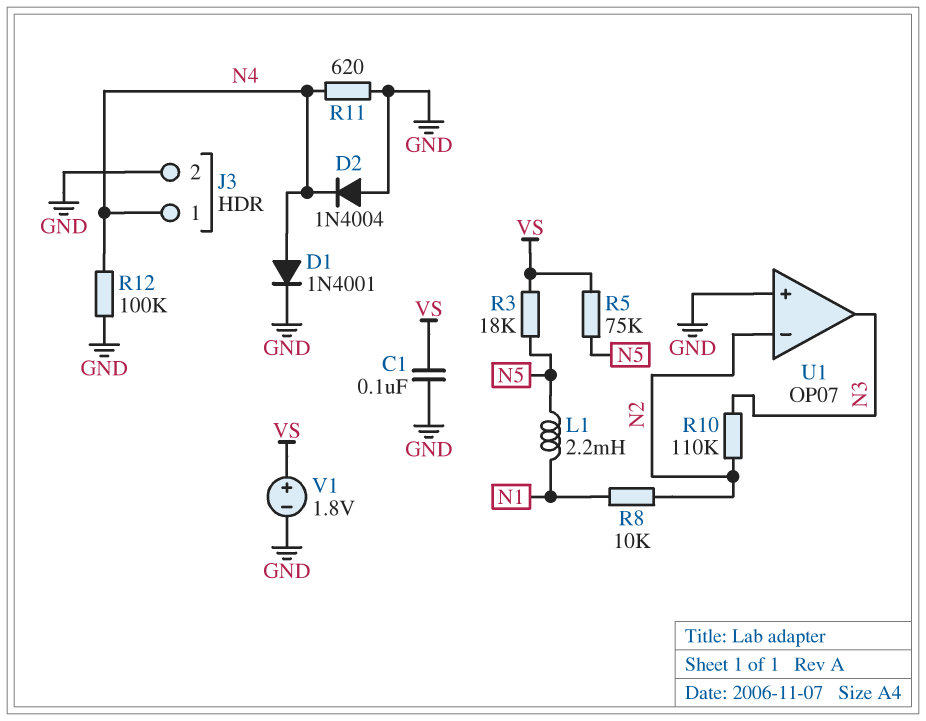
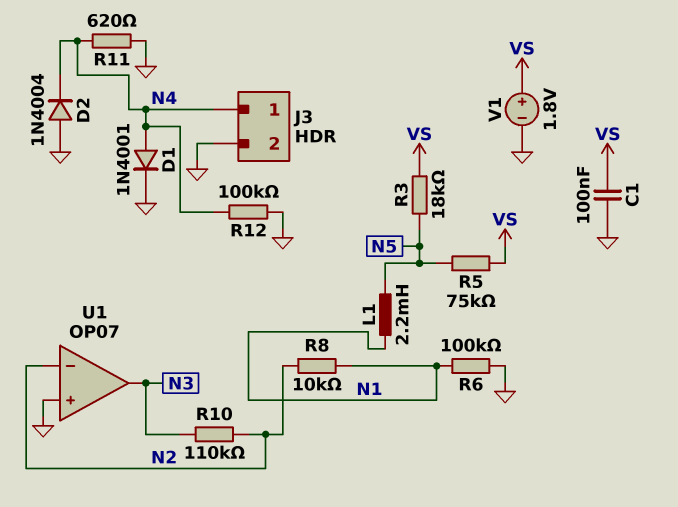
R6: none -> 100k (GND, N1)

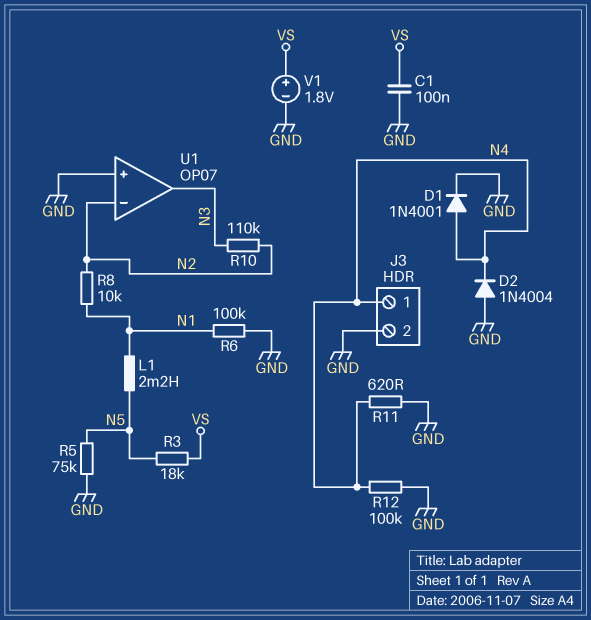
R5: 75k (N5, VS) -> 75k (GND, N5)

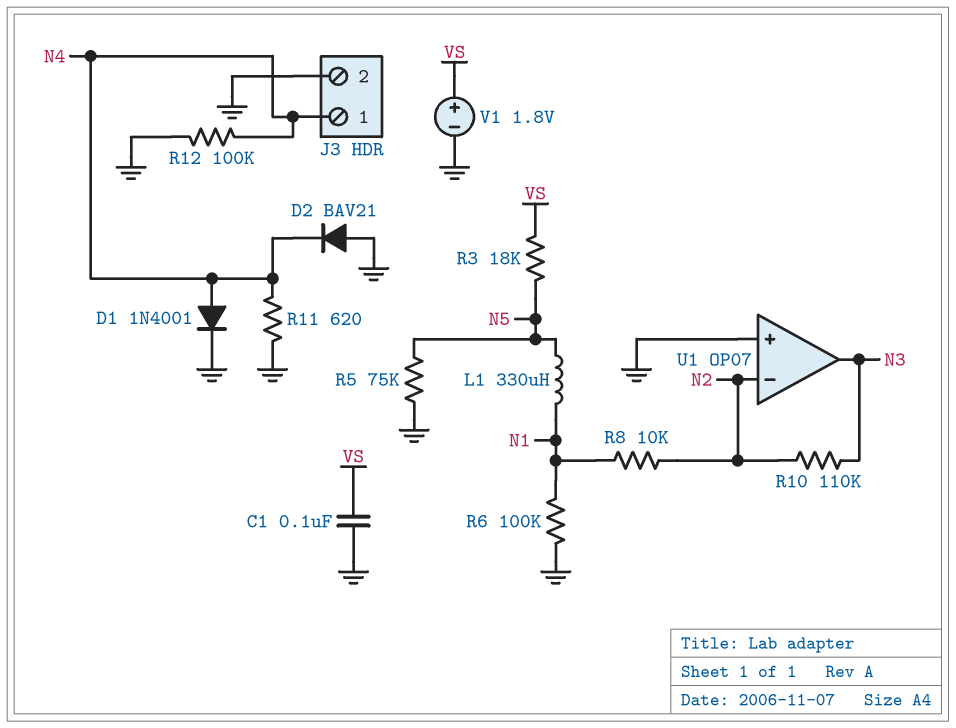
D2: diode 1N4004 (A GND, K N4) -> diode BAV21 (A GND, K N4)
L1: 2.2mH (N1, N5) -> 330uH (N1, N5)

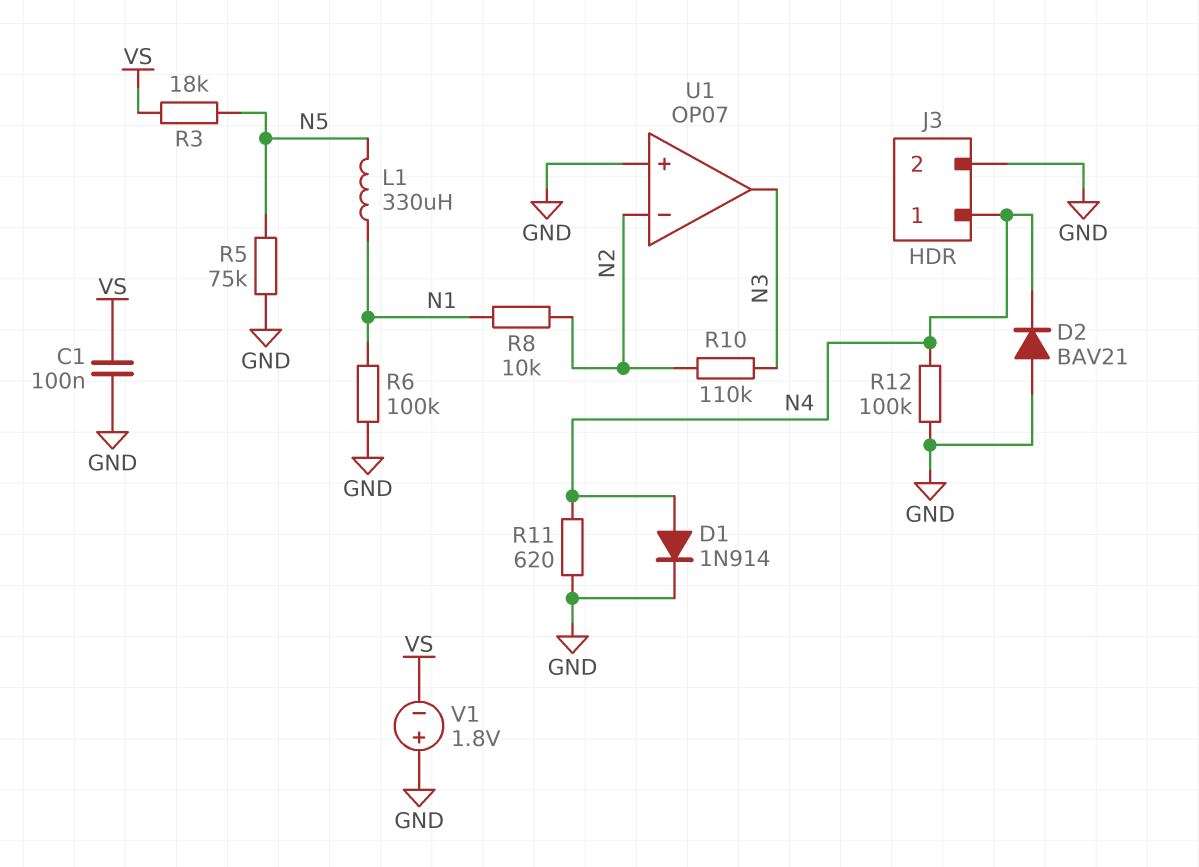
D1: diode 1N4001 (A N4, K GND) -> diode 1N914 (A N4, K GND)
V1: 1.8V (plus VS, minus GND) -> 1.8V (plus GND, minus VS)

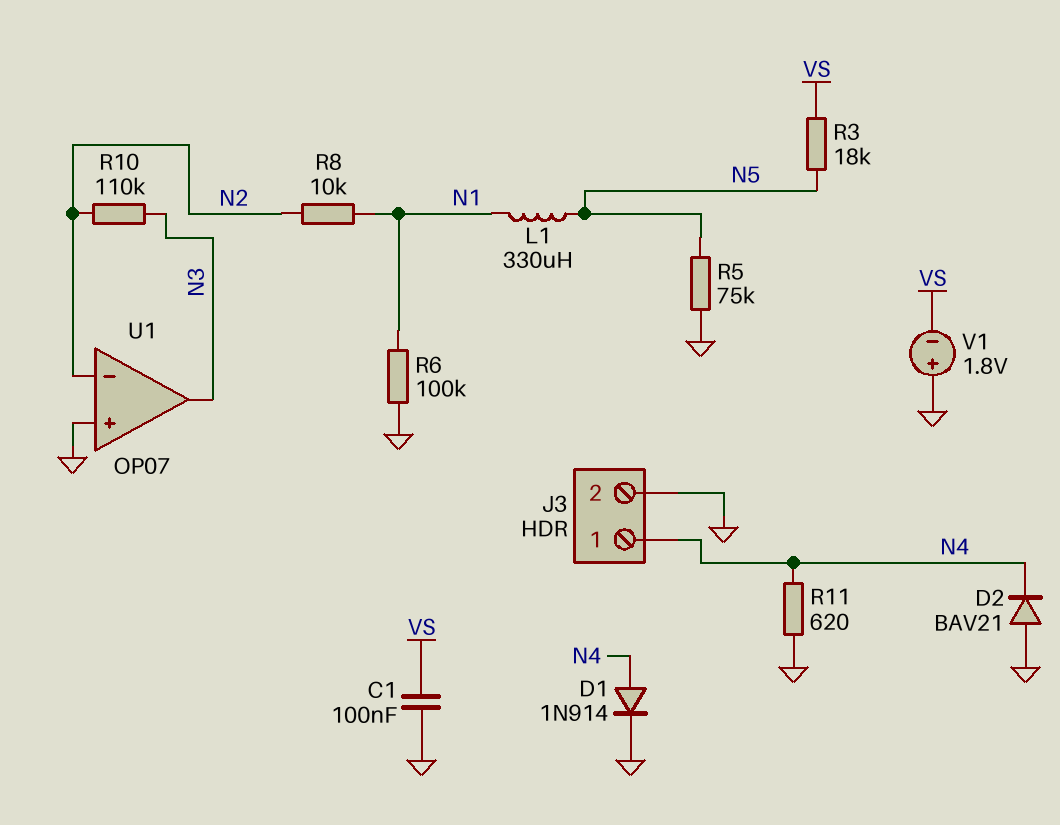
R12: 100k (GND, N4) -> none

